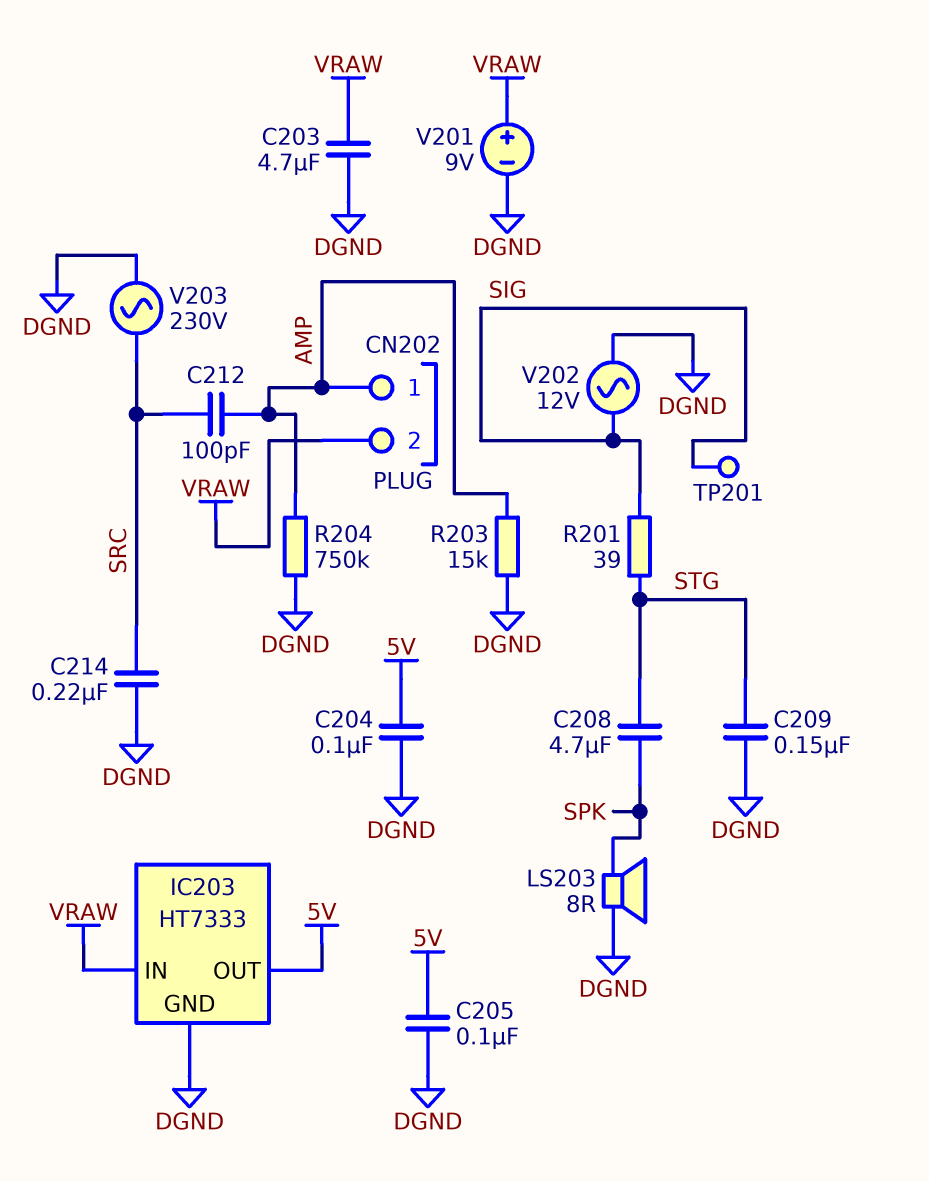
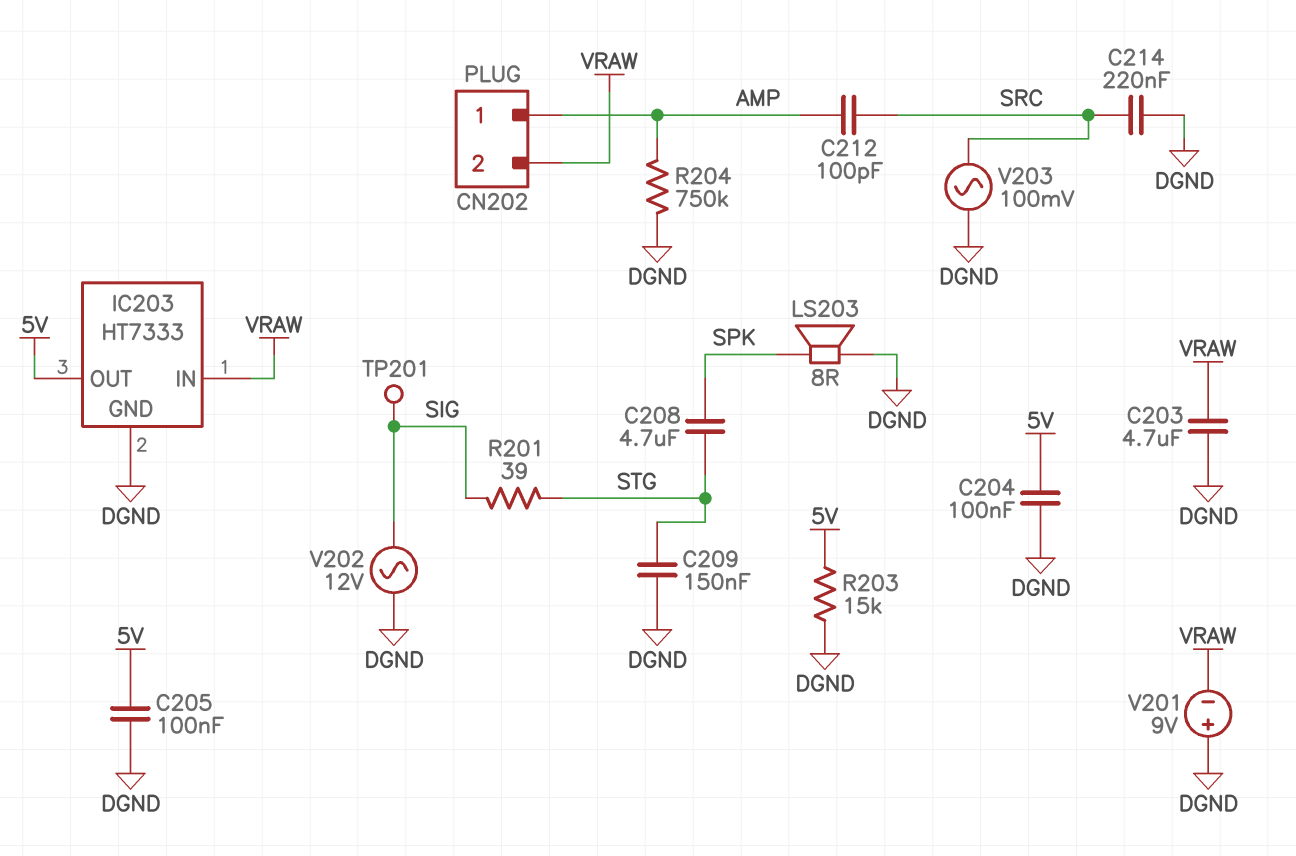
R203: 15k (AMP, DGND) -> 15k (5V, DGND)
V201: 9V (plus VRAW, minus DGND) -> 9V (plus DGND, minus VRAW)
V203: AC 230V (DGND, SRC) -> AC 100mV (DGND, SRC)

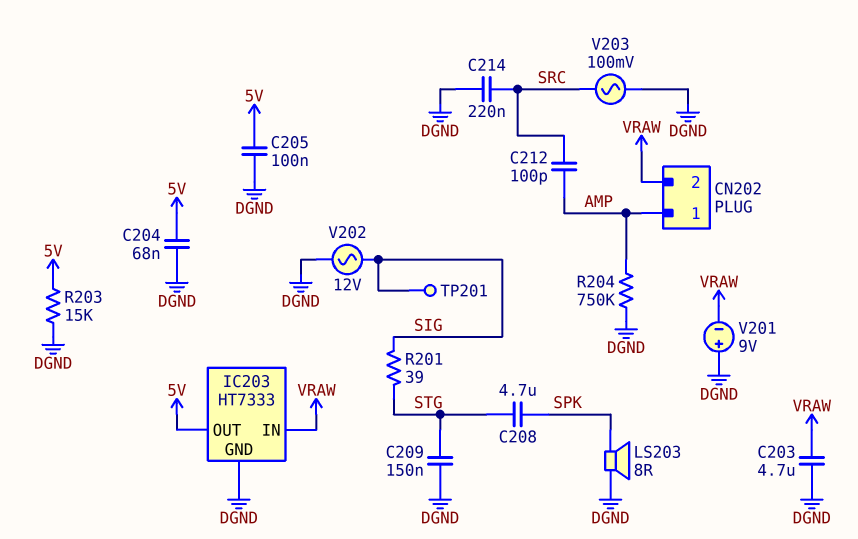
C204: 100nF (5V, DGND) -> 68nF (5V, DGND)

